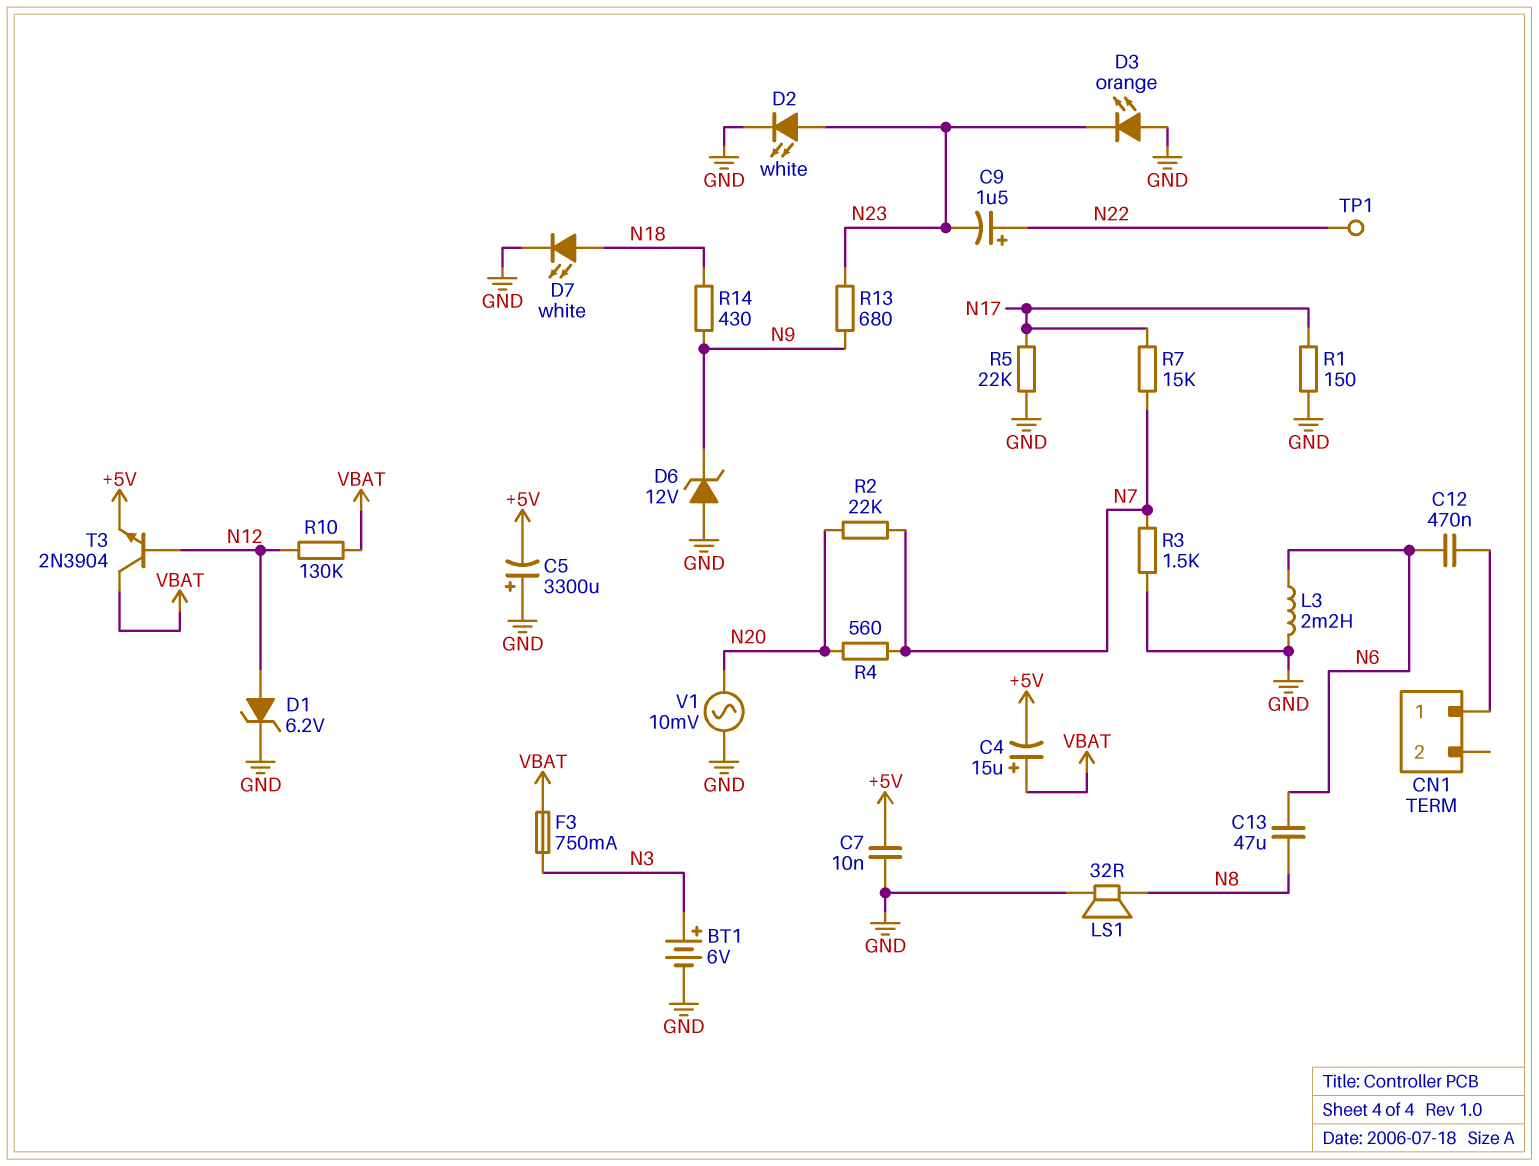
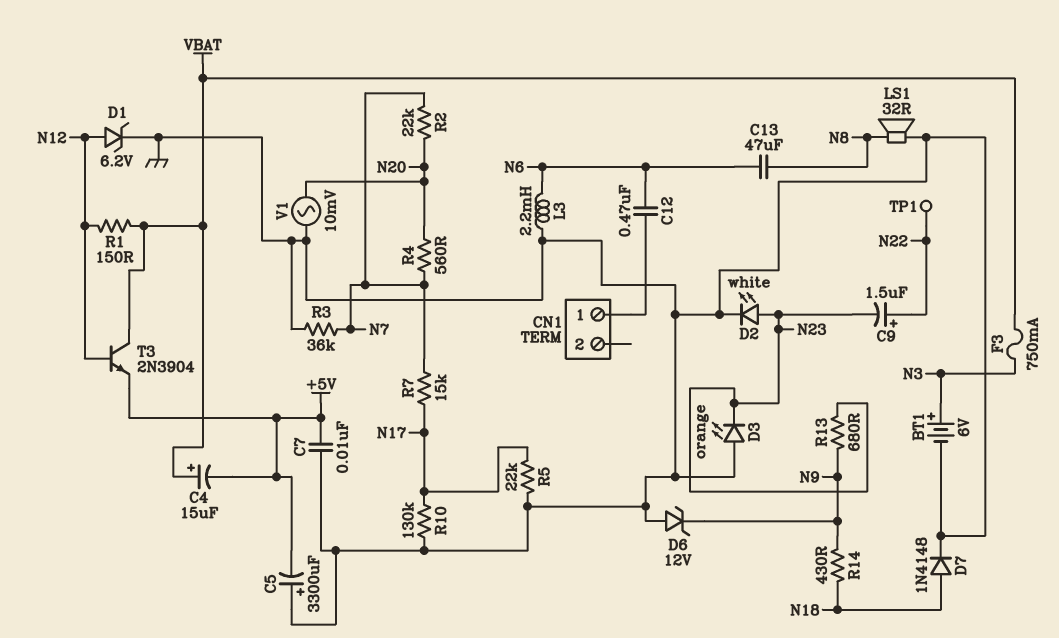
D7: LED white (A N18, K GND) -> diode 1N4148 (A N18, K GND)
R1: 150 (GND, N17) -> 150 (N12, VBAT)
R3: 1.5k (GND, N7) -> 36k (GND, N7)
R10: 130k (N12, VBAT) -> 130k (GND, N17)

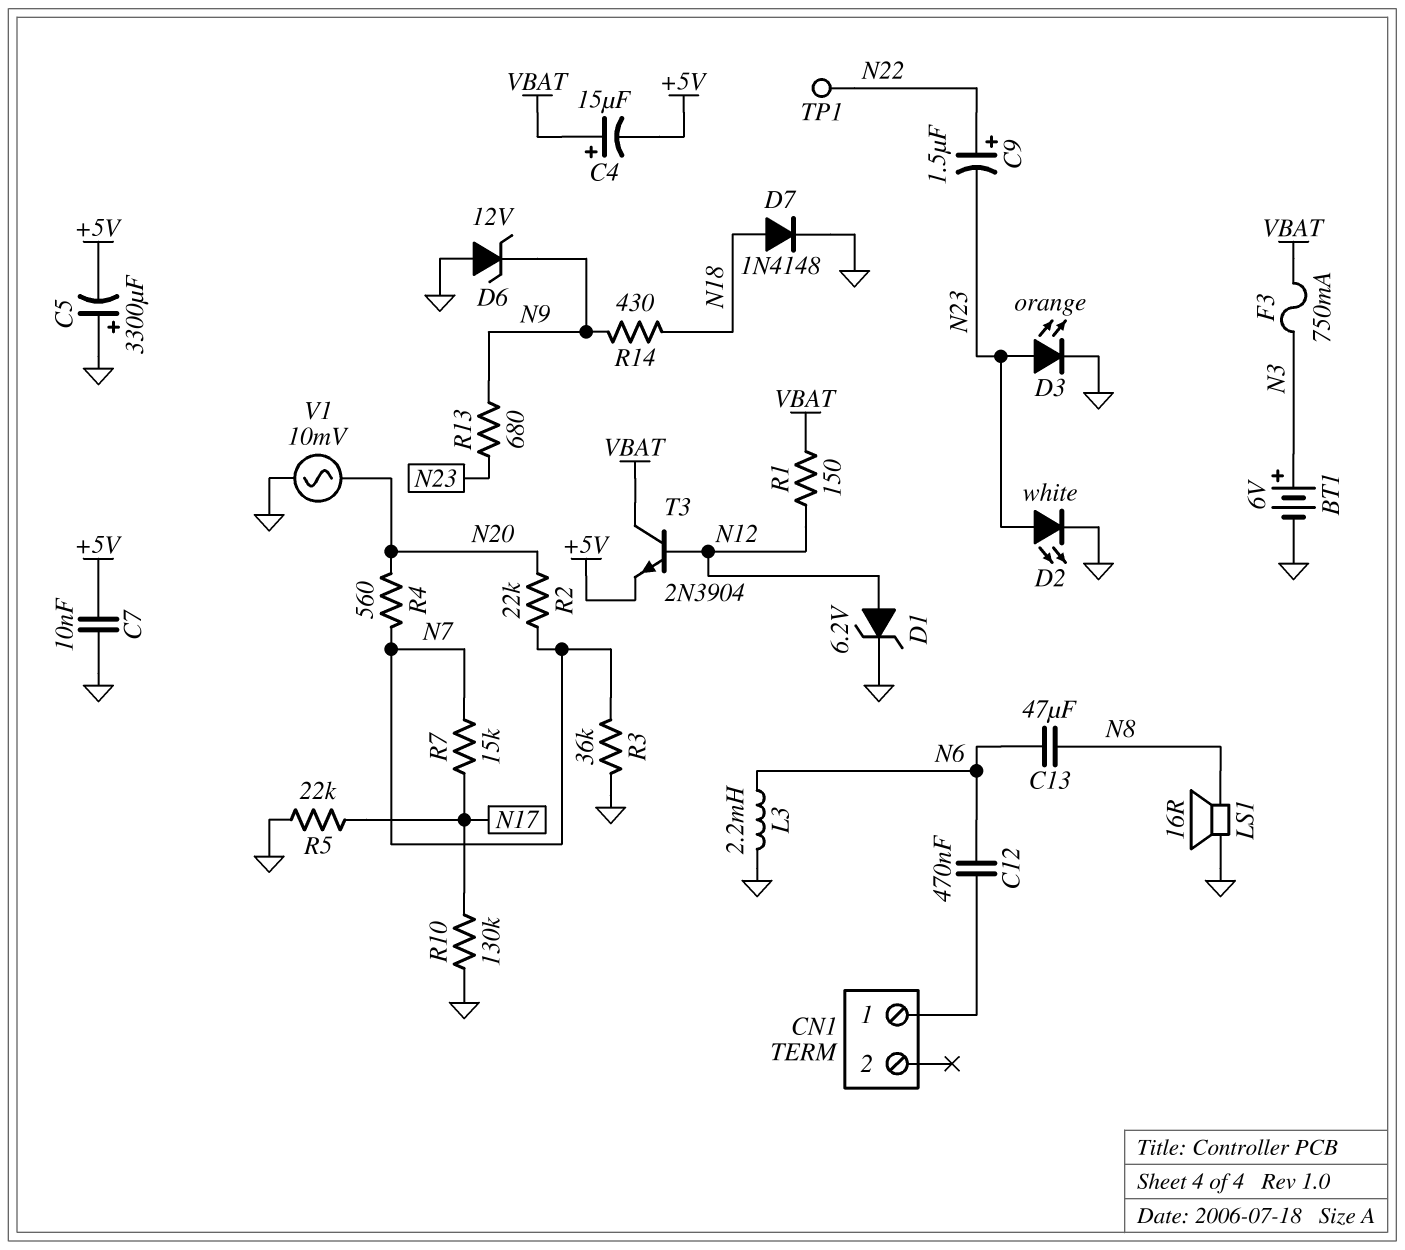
D3: LED orange (A GND, K N23) -> LED orange (A N23, K GND)
LS1: speaker 32R (GND, N8) -> speaker 16R (GND, N8)

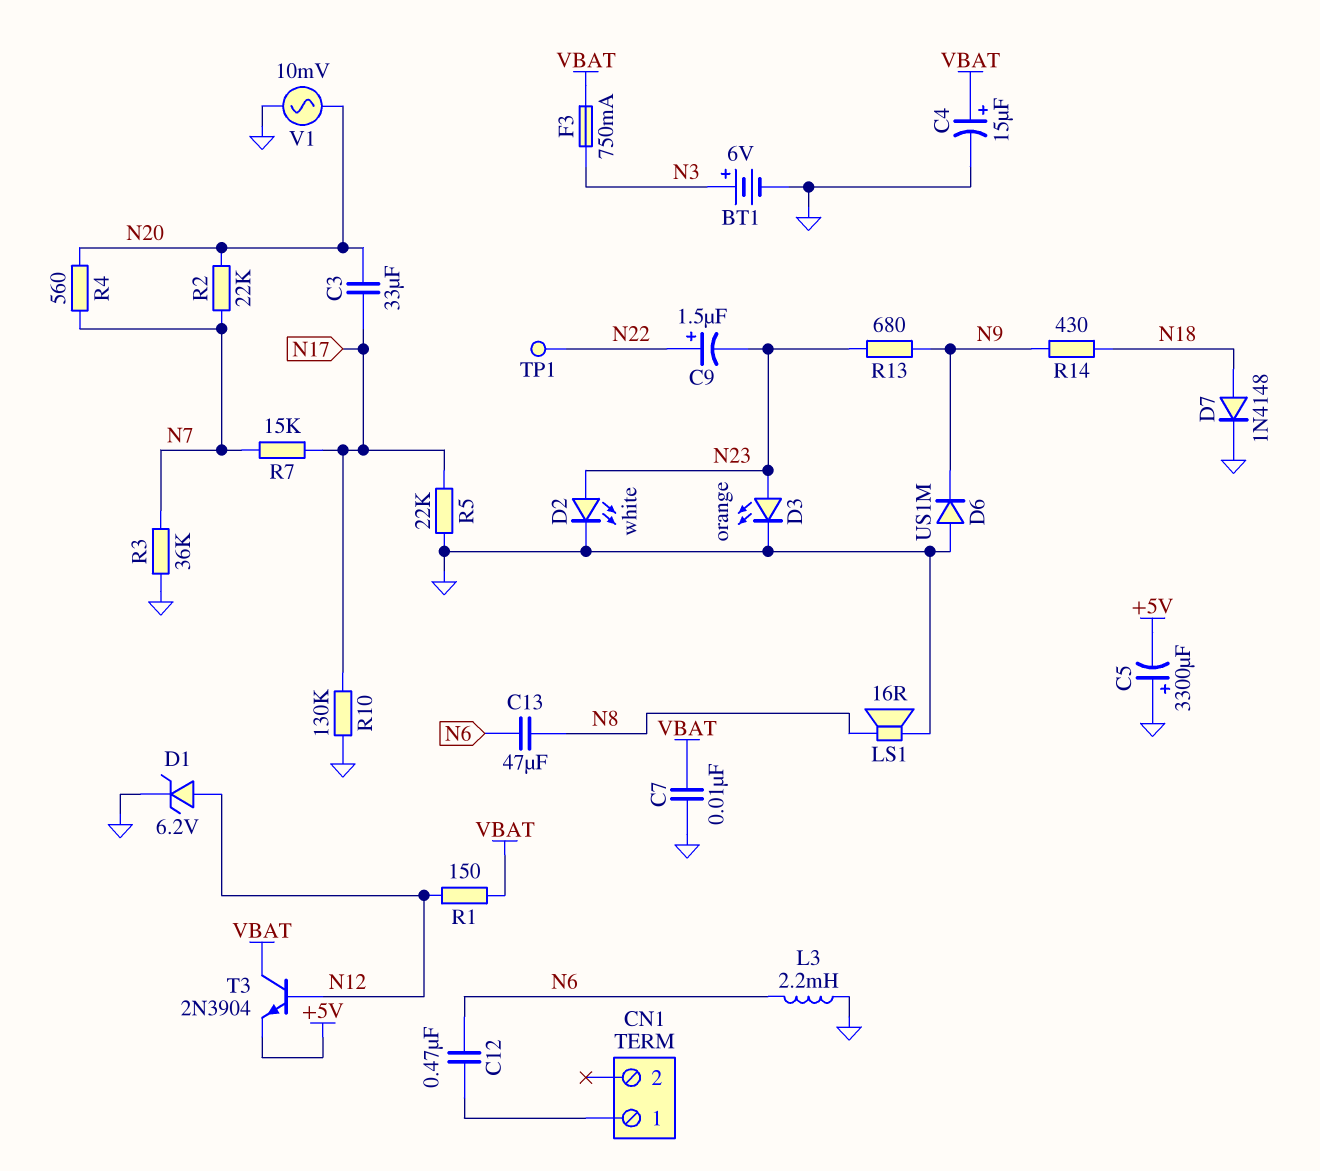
C3: none -> 33uF (N17, N20)
C4: 15uF (plus VBAT, minus +5V) -> 15uF (plus VBAT, minus GND)
C7: 10nF (+5V, GND) -> 10nF (GND, VBAT)
D6: zener 12V (A GND, K N9) -> diode US1M (A GND, K N9)

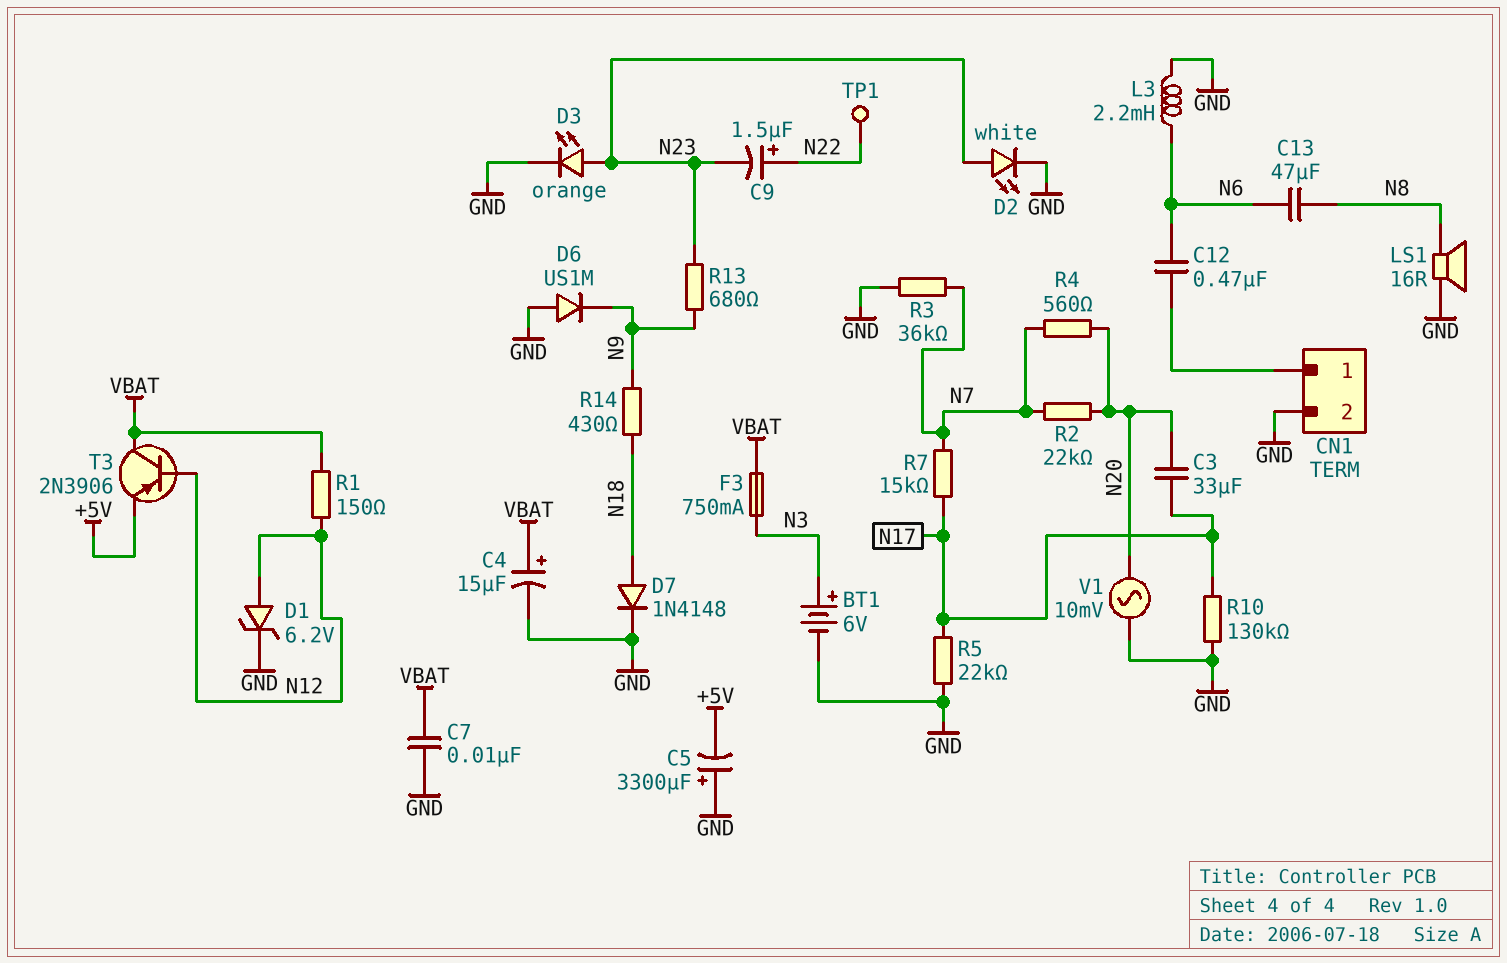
CN1 pin 2: none -> GND
T3: NPN 2N3904 (B N12, C VBAT, E +5V) -> PNP 2N3906 (B N12, C VBAT, E +5V)

